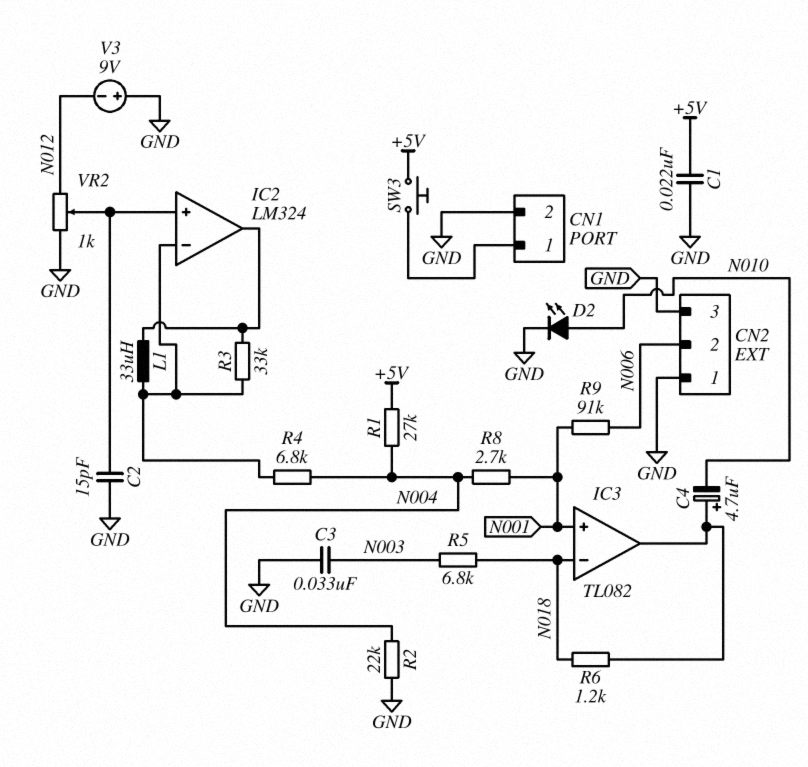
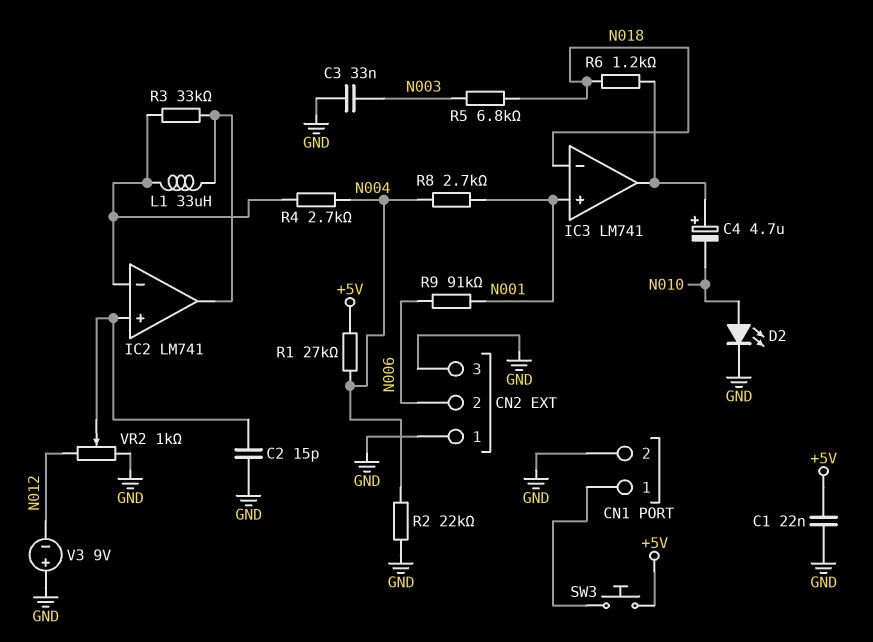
IC2: LM324 -> LM741
IC3: TL082 -> LM741
R4: 6.8k (IC2/in-, N004) -> 2.7k (IC2/in-, N004)

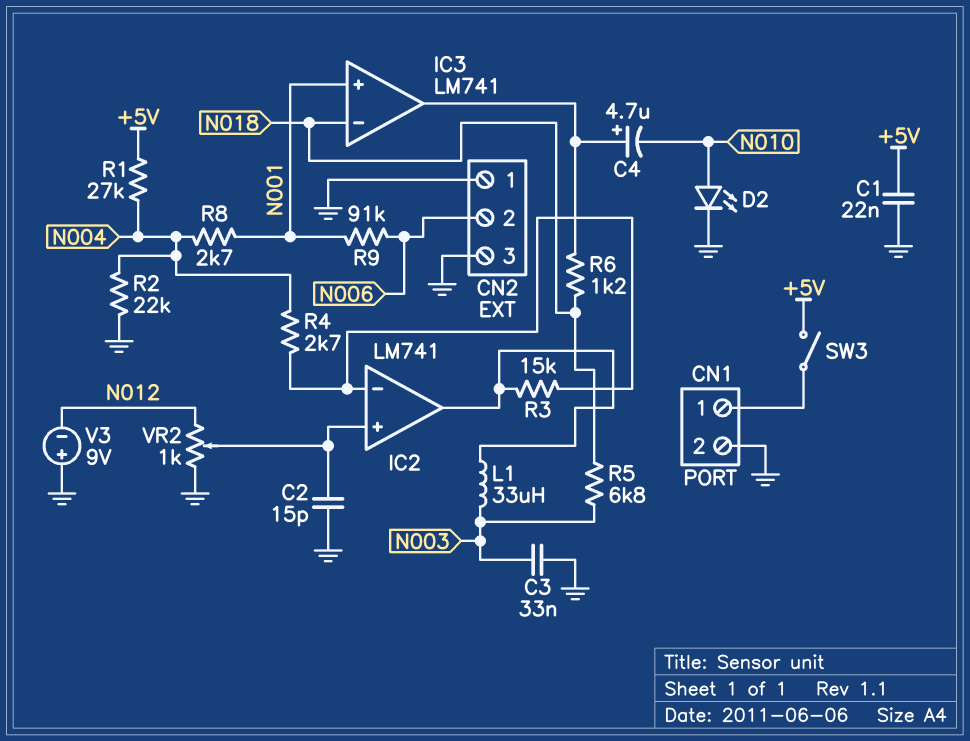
L1: 33uH (IC2/in-, IC2/out) -> 33uH (IC2/out, N003)
R3: 33k (IC2/in-, IC2/out) -> 15k (IC2/in-, IC2/out)
SW3: button (+5V, CN1/1) -> switch (+5V, CN1/1)

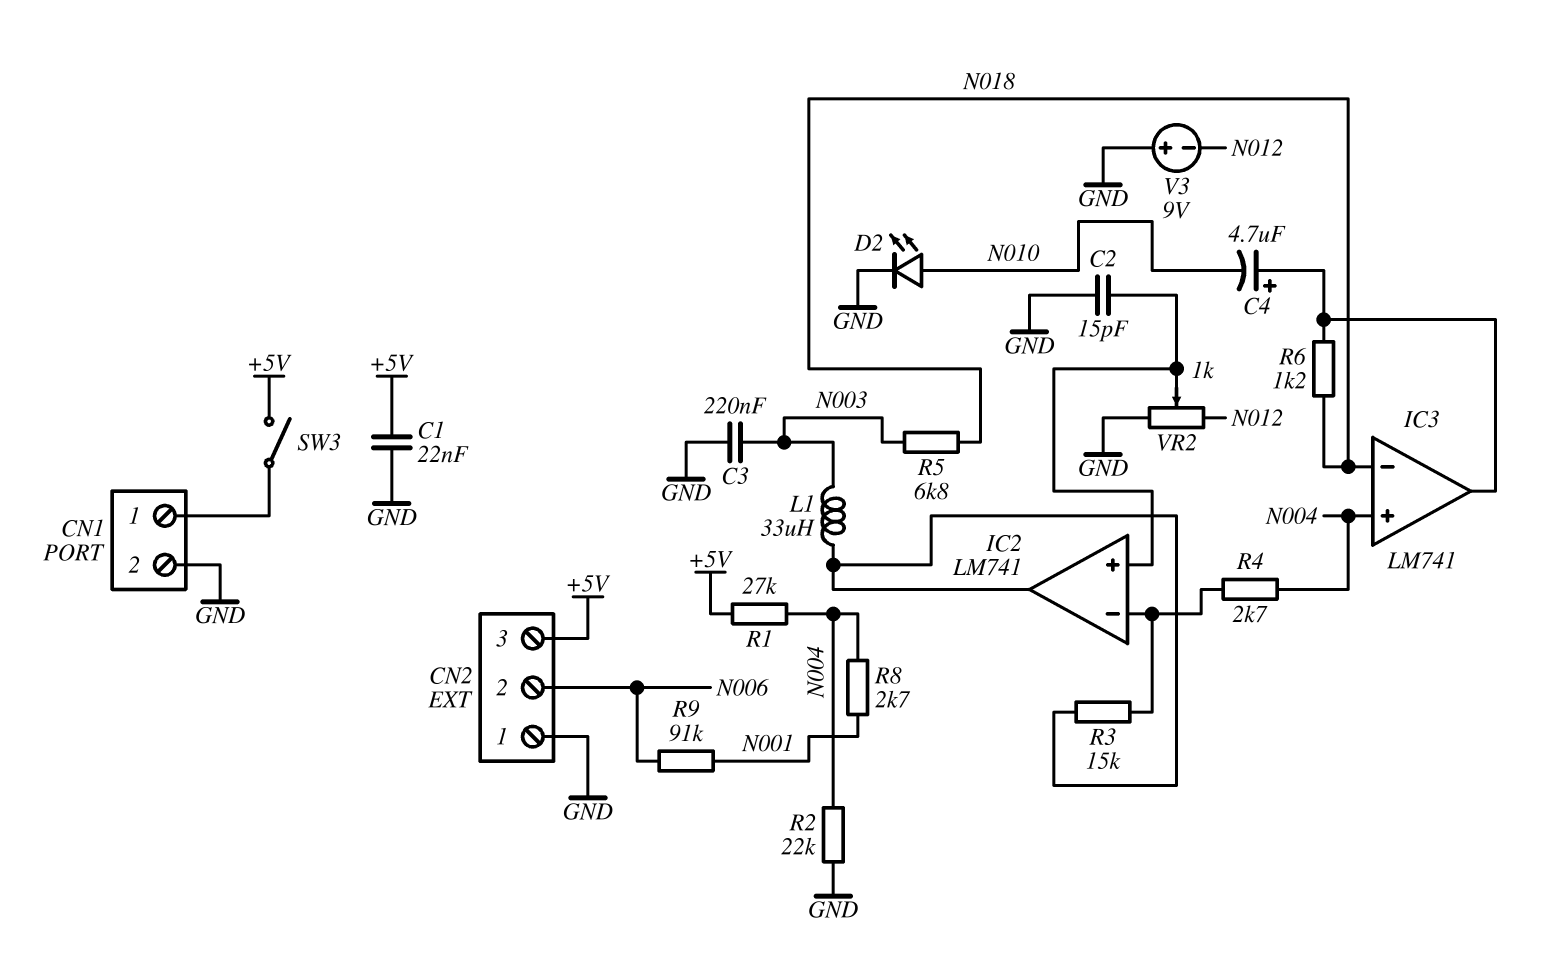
C3: 33nF (GND, N003) -> 220nF (GND, N003)
CN2 pin 3: GND -> +5V
IC3 pin in+: N001 -> N004

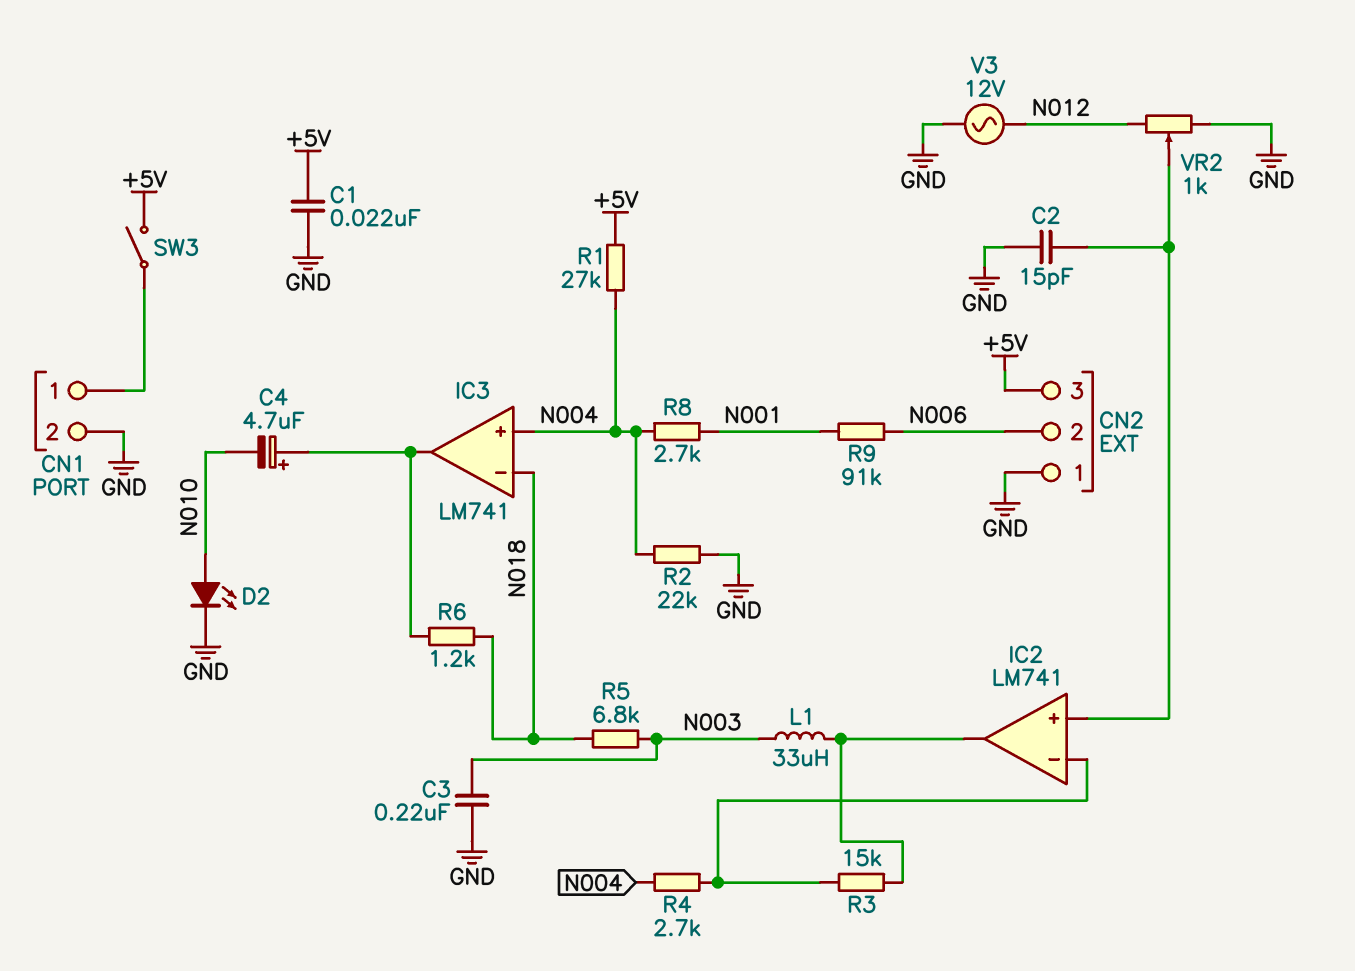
V3: 9V (plus GND, minus N012) -> AC 12V (GND, N012)

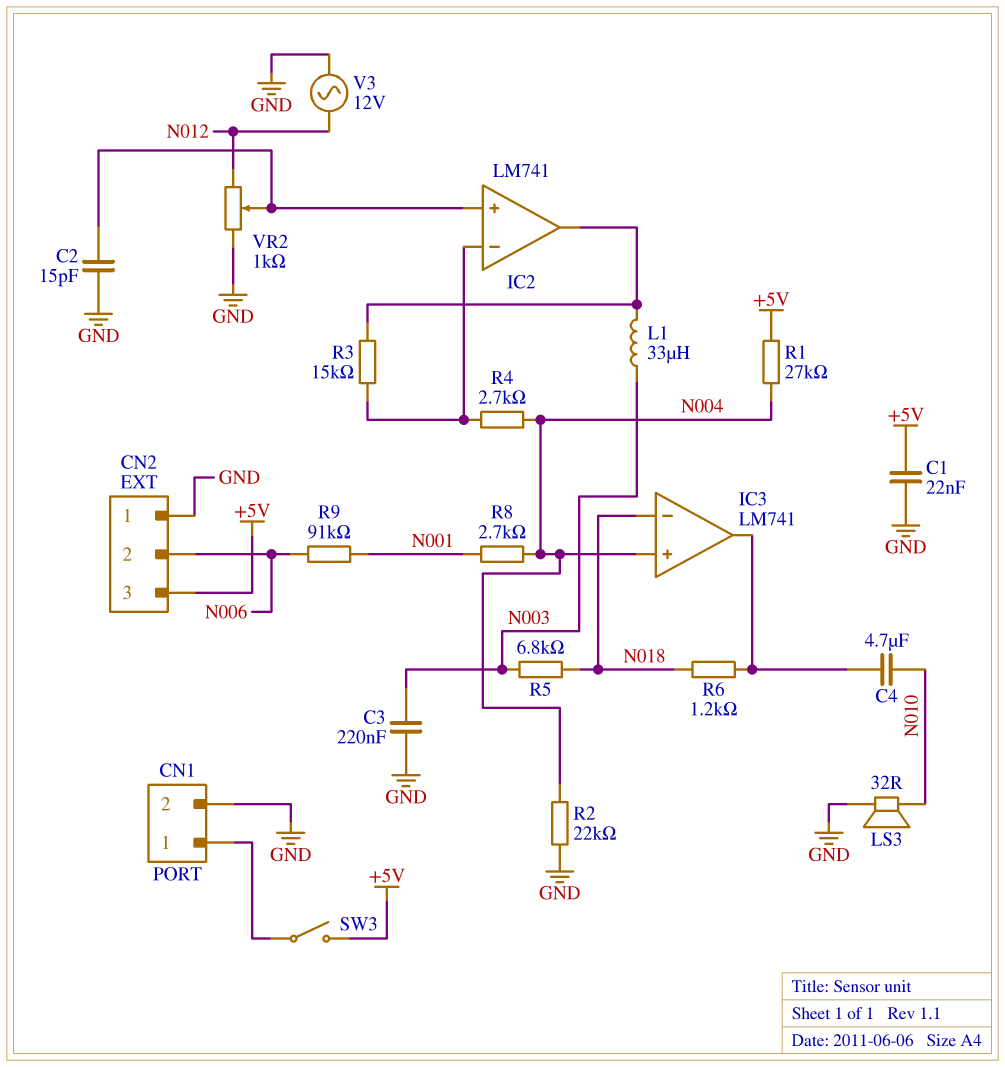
C4: 4.7uF (plus IC3/out, minus N010) -> 4.7uF (IC3/out, N010)
D2: LED (A N010, K GND) -> none
LS3: none -> speaker 32R (GND, N010)

